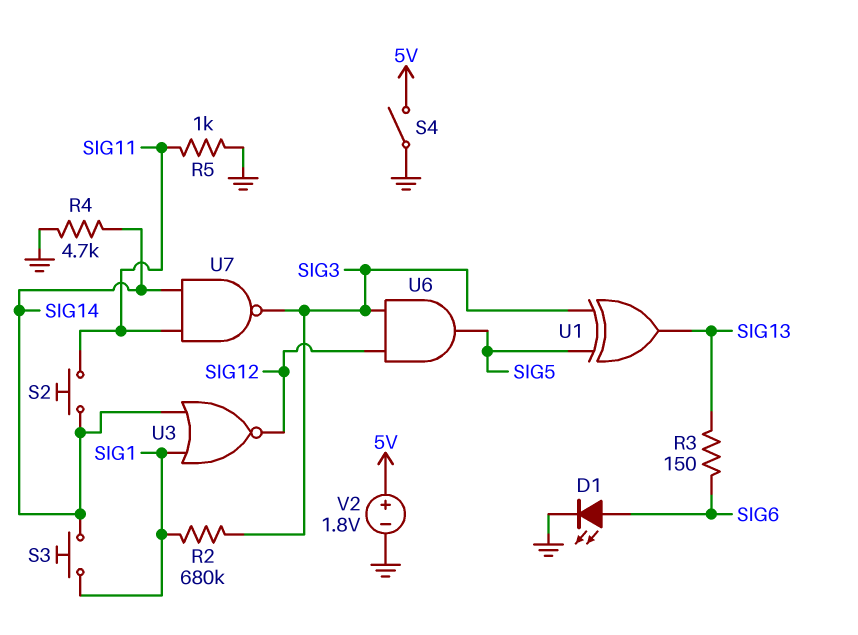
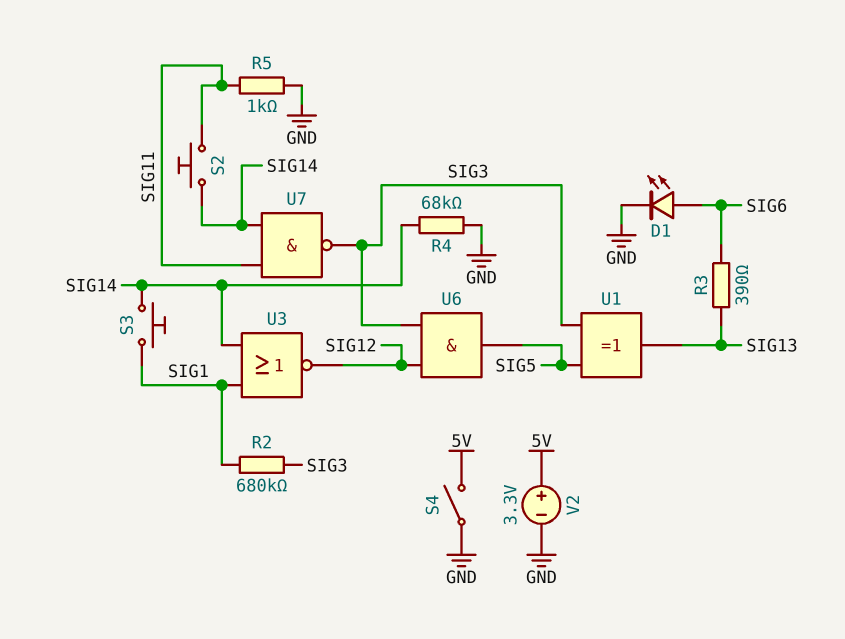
R3: 150 (SIG6, SIG13) -> 390 (SIG6, SIG13)
R4: 4.7k (GND, SIG14) -> 68k (GND, SIG14)
V2: 1.8V (plus 5V, minus GND) -> 3.3V (plus 5V, minus GND)

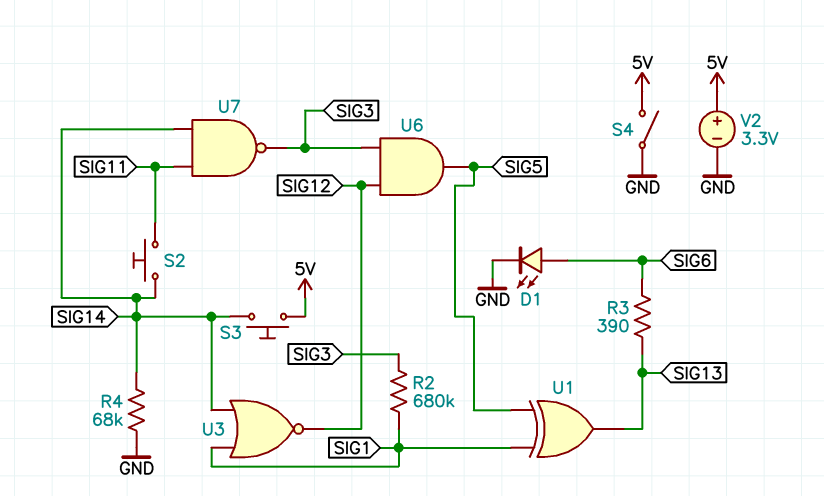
R5: 1k (GND, SIG11) -> none
S3: button (SIG1, SIG14) -> button (5V, SIG14)
U1: XOR (in SIG3, in SIG5, out SIG13) -> XOR (in SIG1, in SIG5, out SIG13)

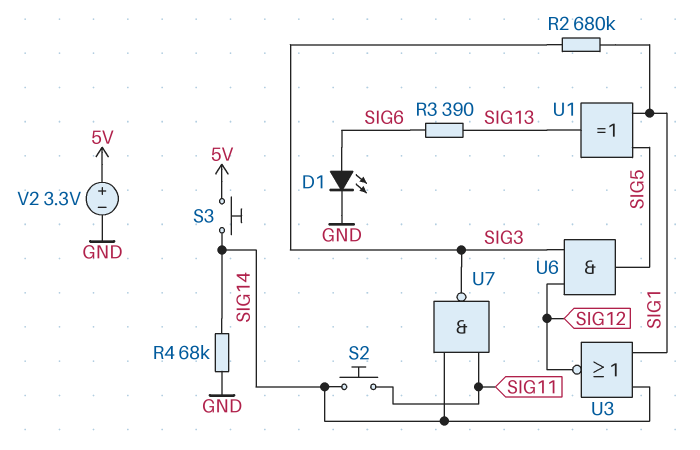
S4: switch (5V, GND) -> none

